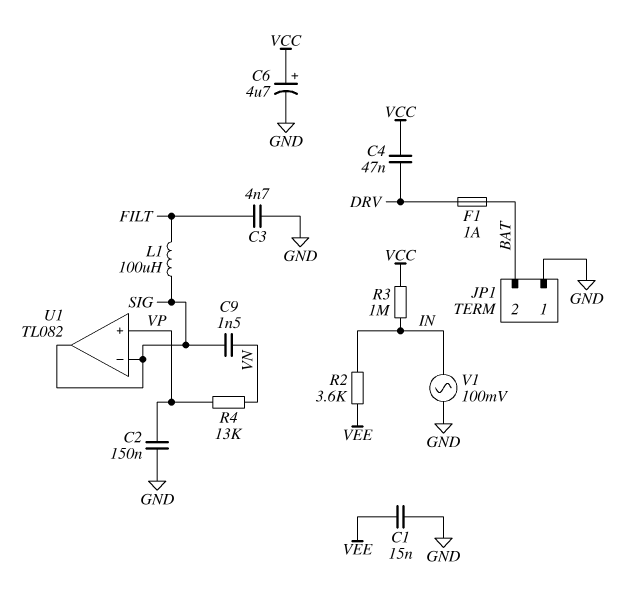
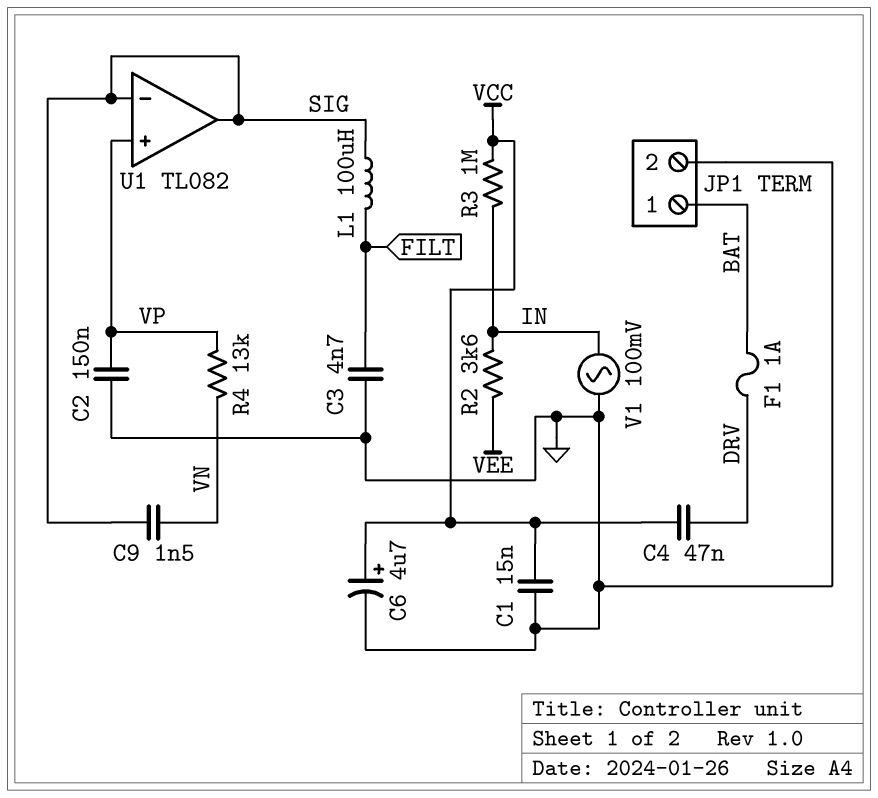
C1: 15nF (GND, VEE) -> 15nF (GND, VCC)
JP1 pin 1: GND -> BAT
JP1 pin 2: BAT -> GND

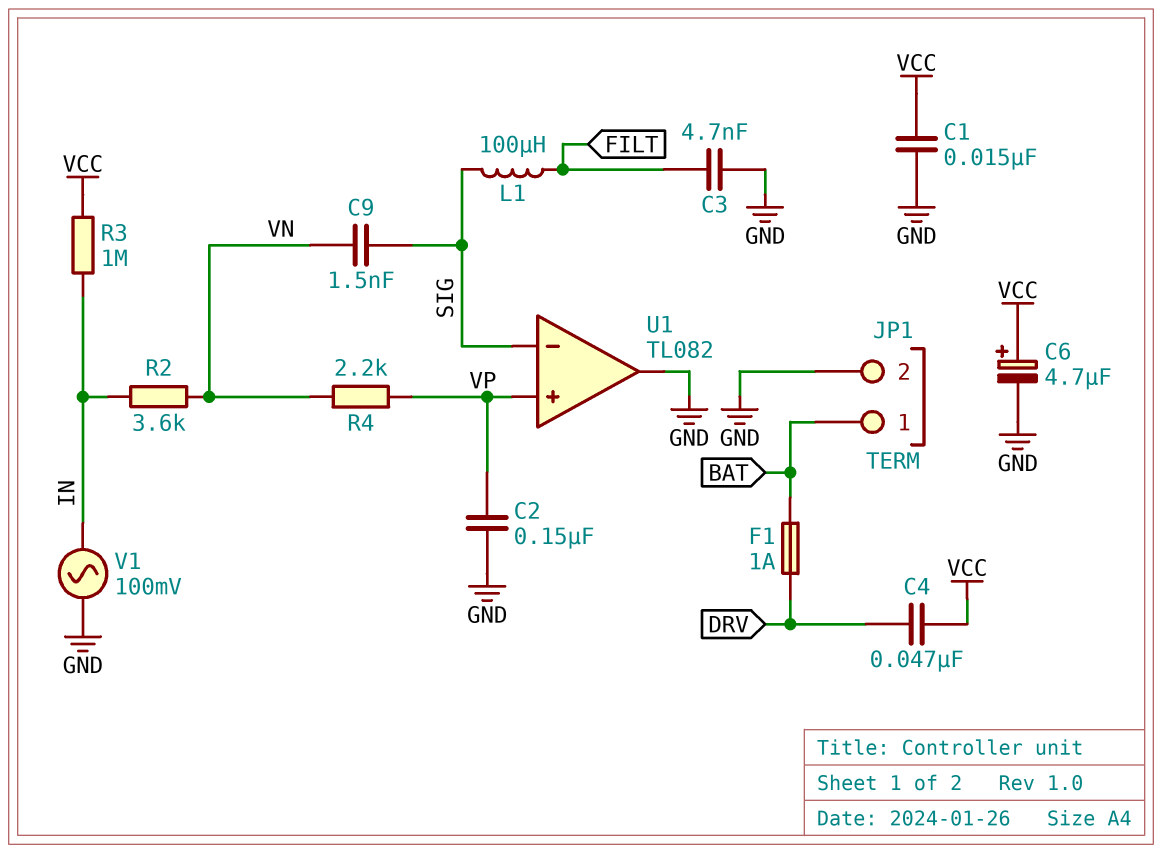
R2: 3.6k (IN, VEE) -> 3.6k (IN, VN)
R4: 13k (VN, VP) -> 2.2k (VN, VP)
U1 pin out: SIG -> GND

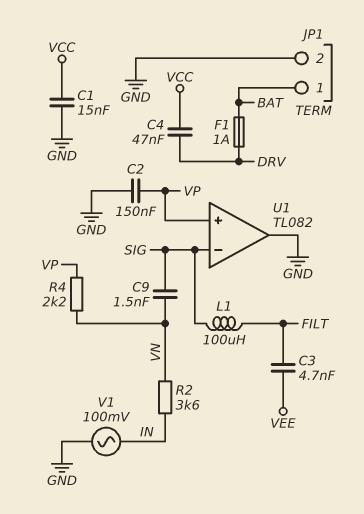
C3: 4.7nF (FILT, GND) -> 4.7nF (FILT, VEE)
C6: 4.7uF (plus VCC, minus GND) -> none
R3: 1M (IN, VCC) -> none

